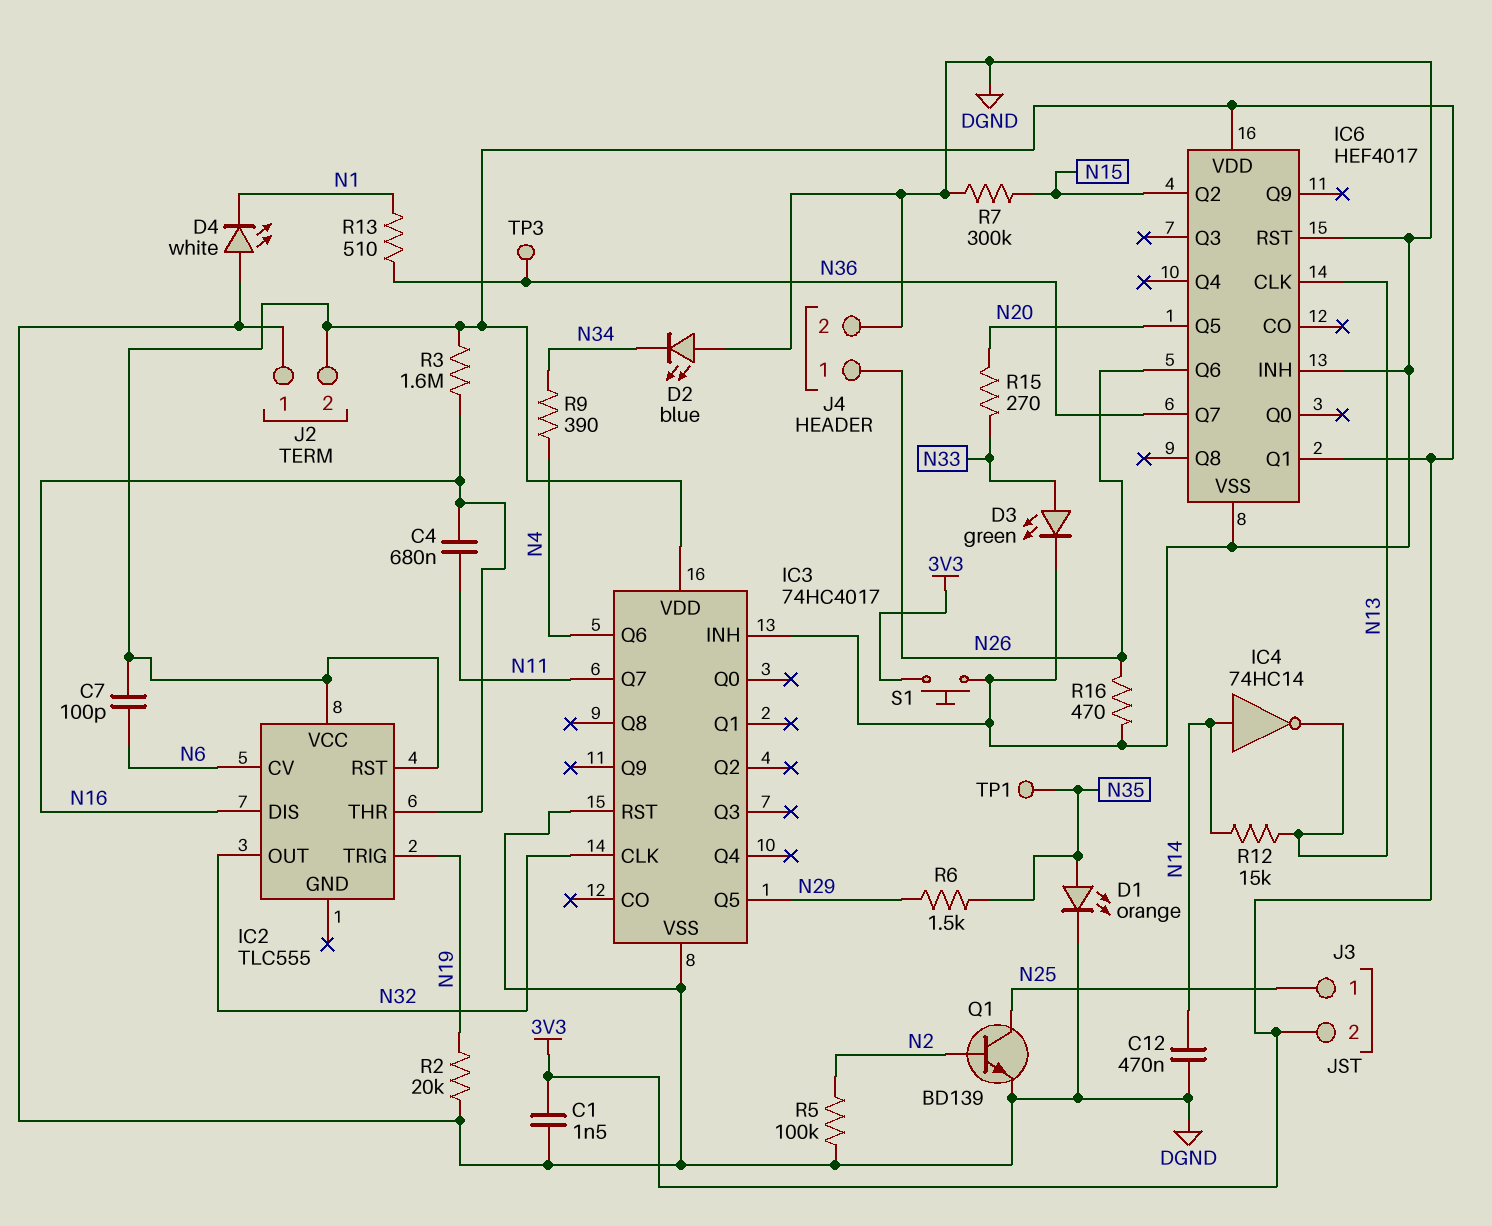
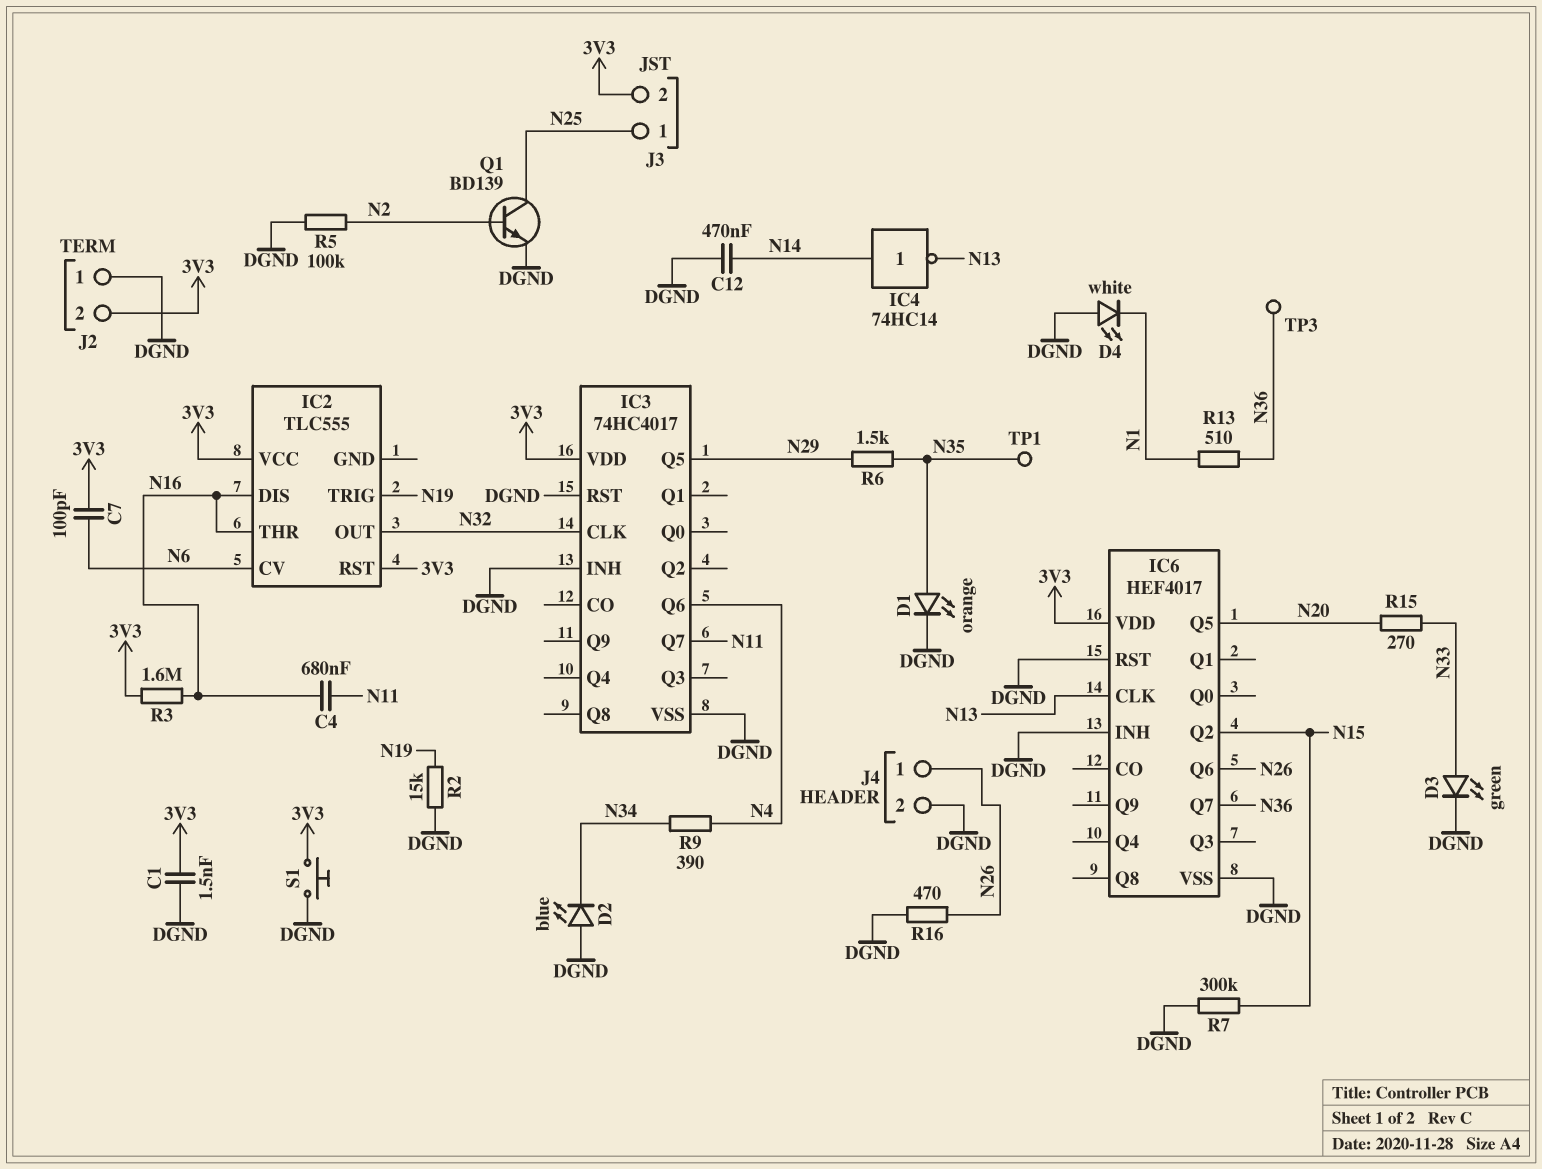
IC6 pin Q1: 3V3 -> none
R2: 20k (DGND, N19) -> 15k (DGND, N19)
R12: 15k (N13, N14) -> none

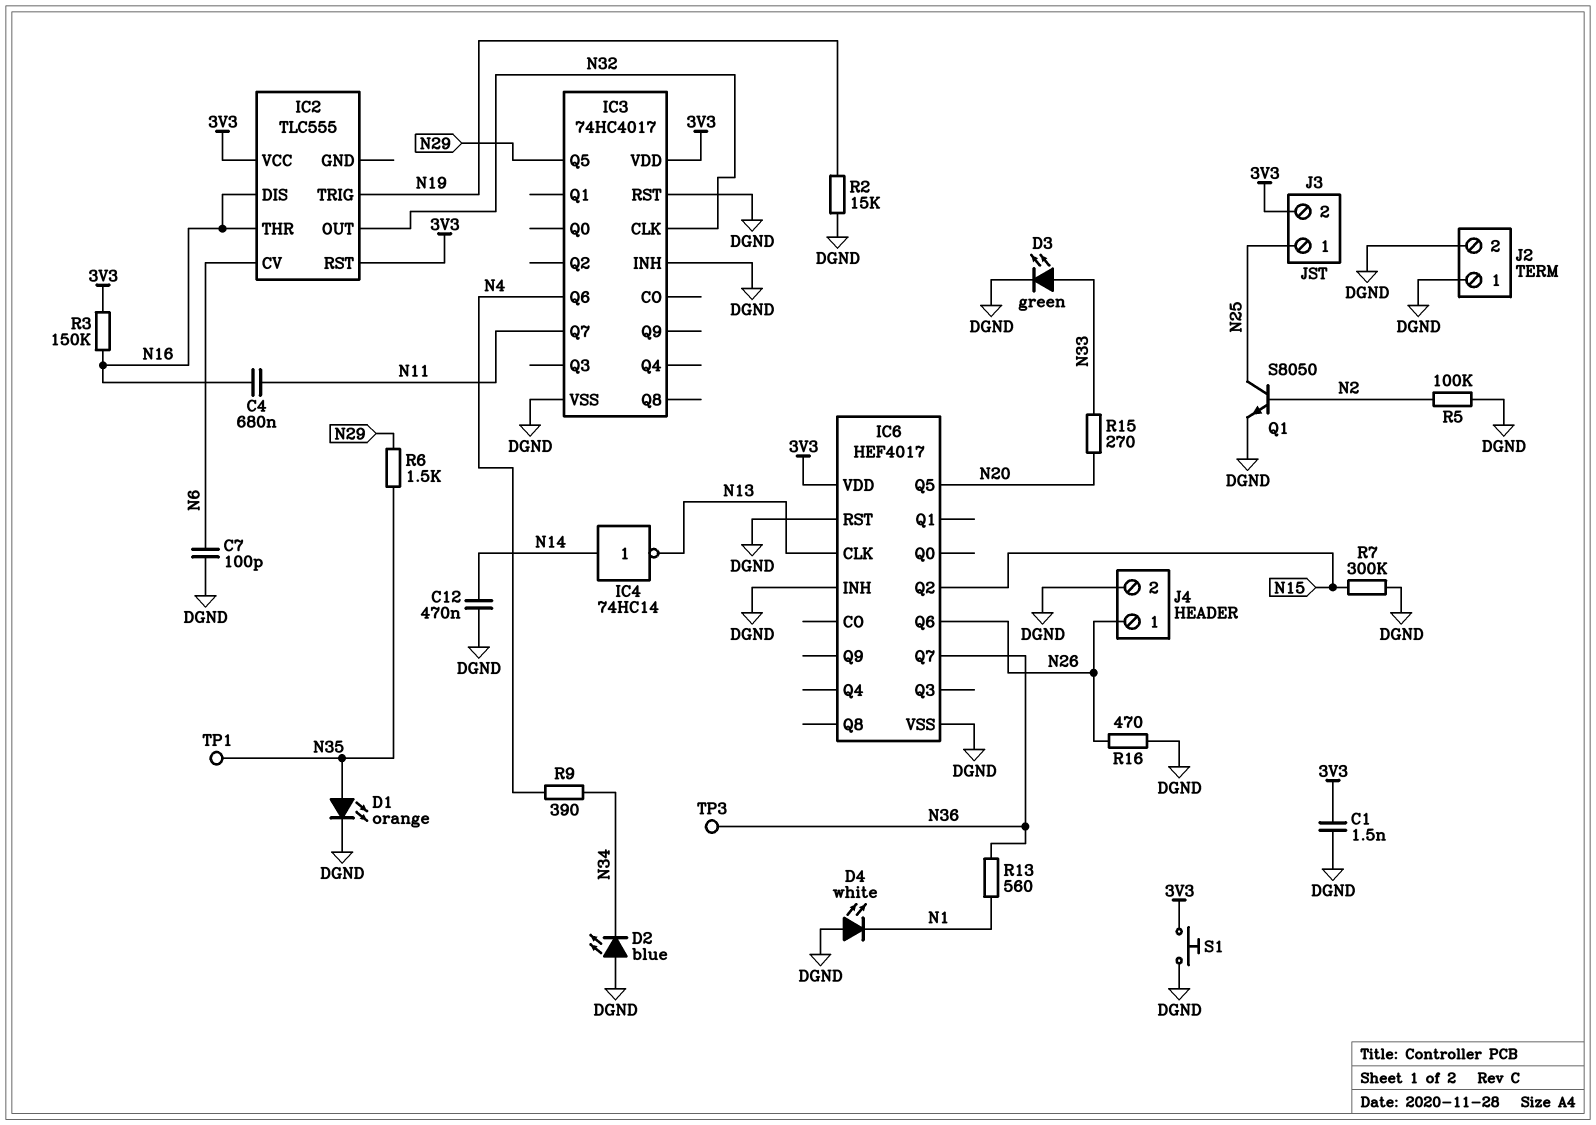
C7: 100pF (3V3, N6) -> 100pF (DGND, N6)
J2 pin 2: 3V3 -> DGND
Q1: NPN BD139 (B N2, C N25, E DGND) -> NPN S8050 (B N2, C N25, E DGND)
R3: 1.6M (3V3, N16) -> 150k (3V3, N16)
R13: 510 (N1, N36) -> 560 (N1, N36)

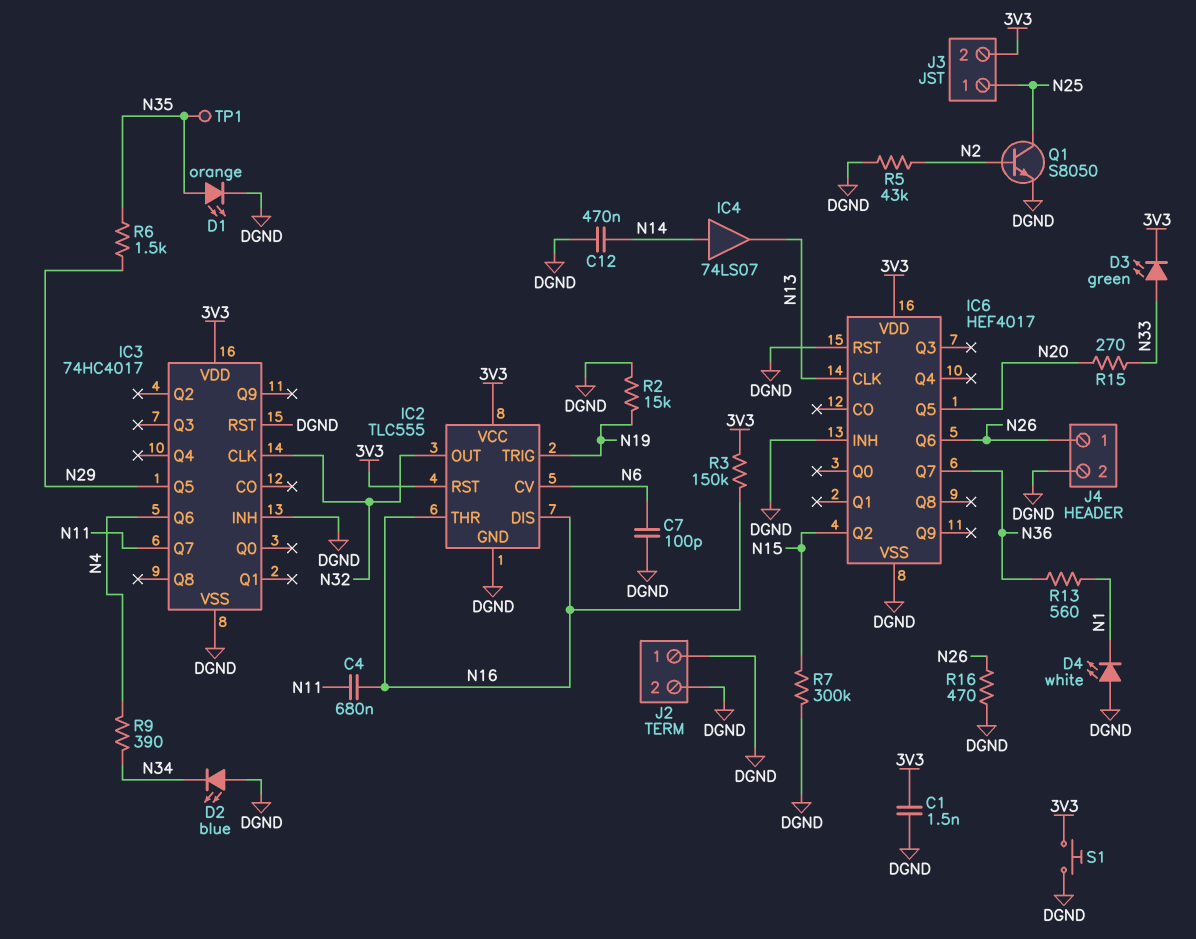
D3: LED green (A N33, K DGND) -> LED green (A N33, K 3V3)
IC2 pin GND: none -> DGND
IC4: NOT 74HC14 (in N14, out N13) -> buffer 74LS07 (in N14, out N13)
R5: 100k (DGND, N2) -> 43k (DGND, N2)
TP3: test point (N36) -> none

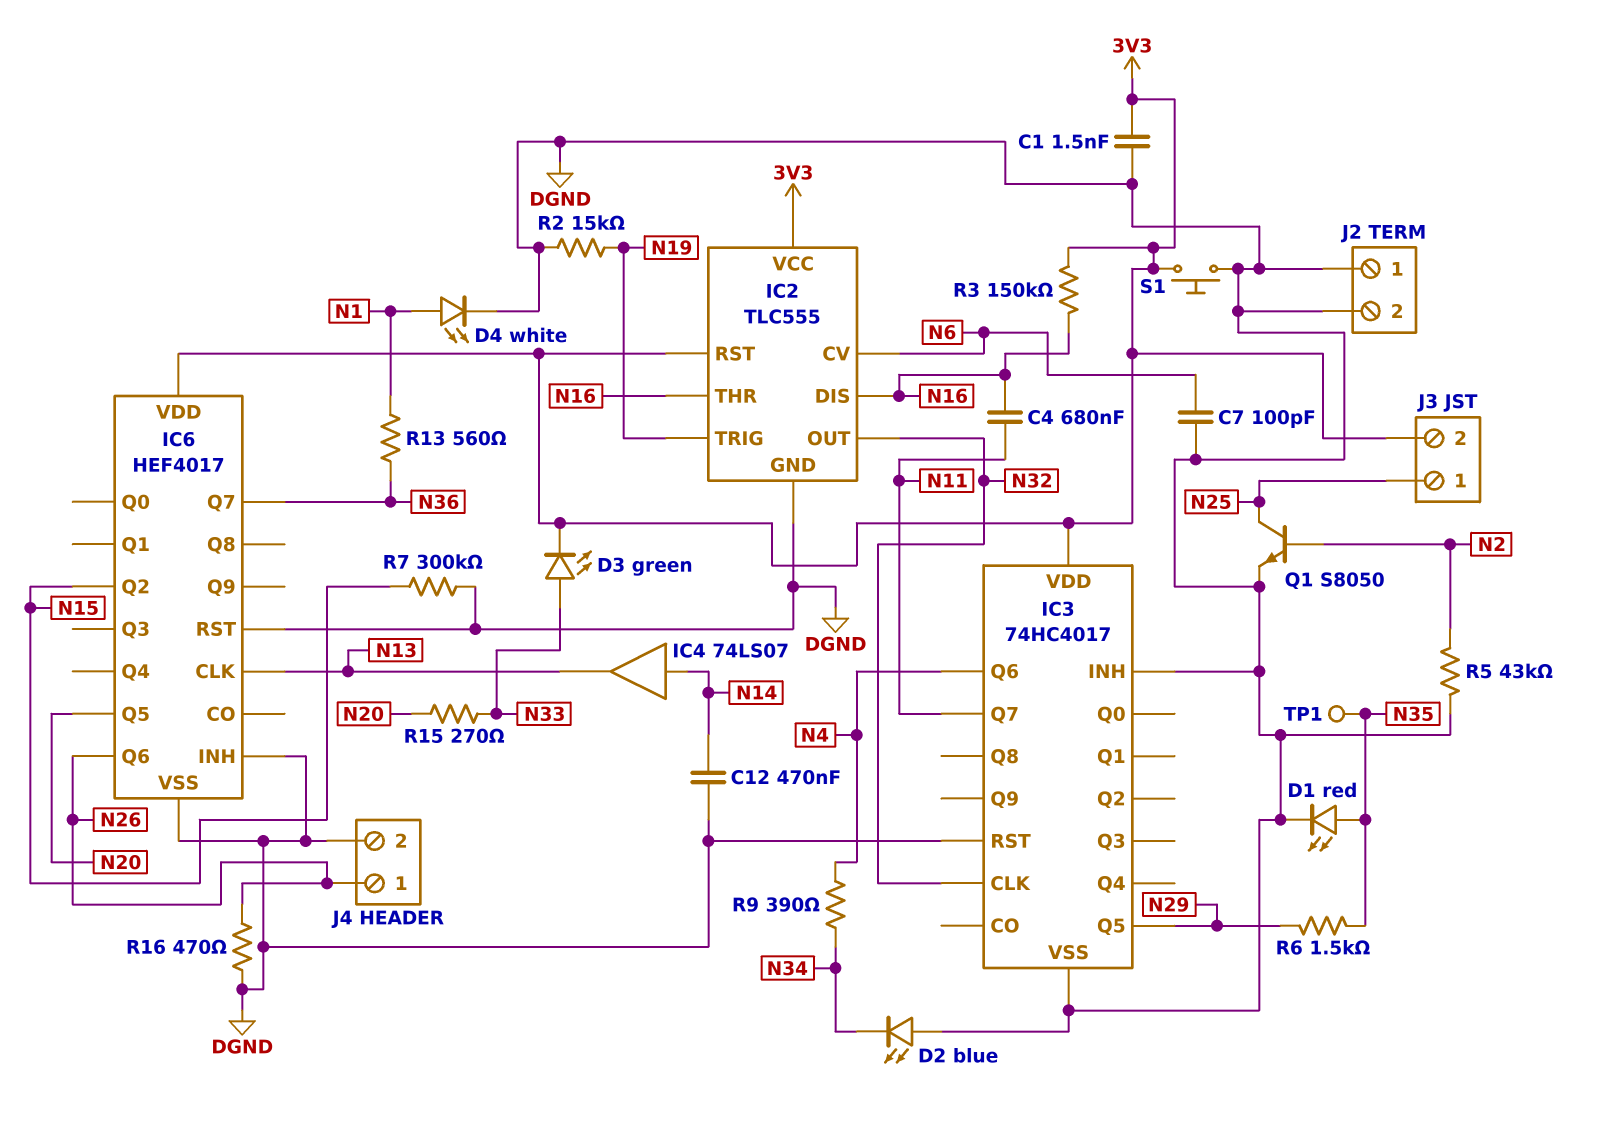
D1: LED orange (A N35, K DGND) -> LED red (A N35, K DGND)
D4: LED white (A DGND, K N1) -> LED white (A N1, K DGND)

